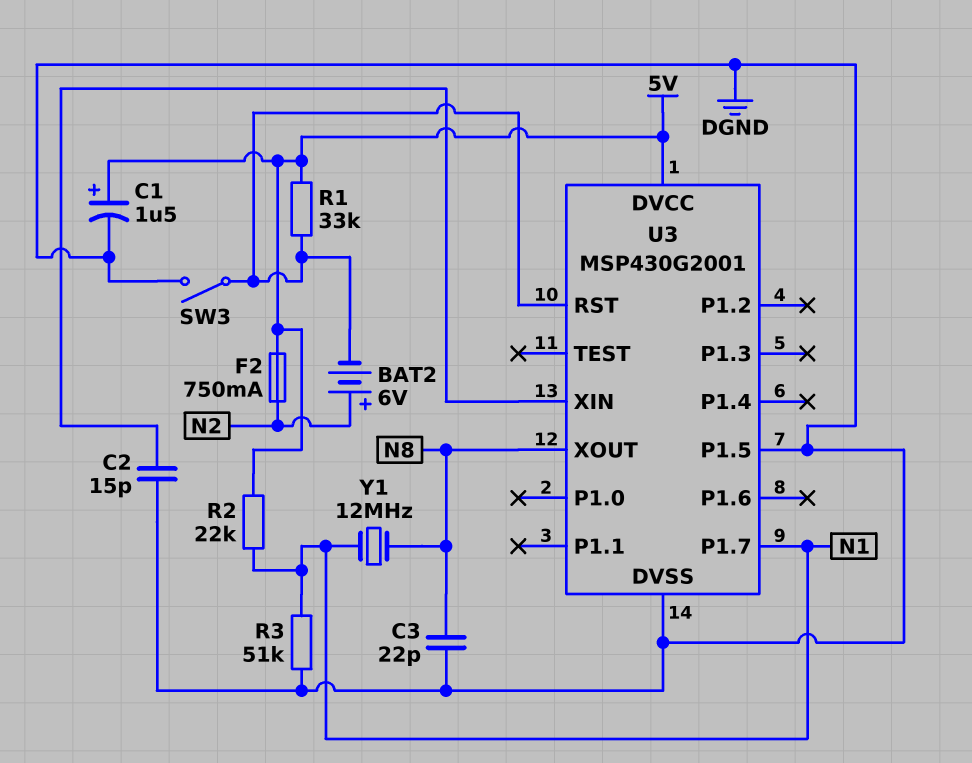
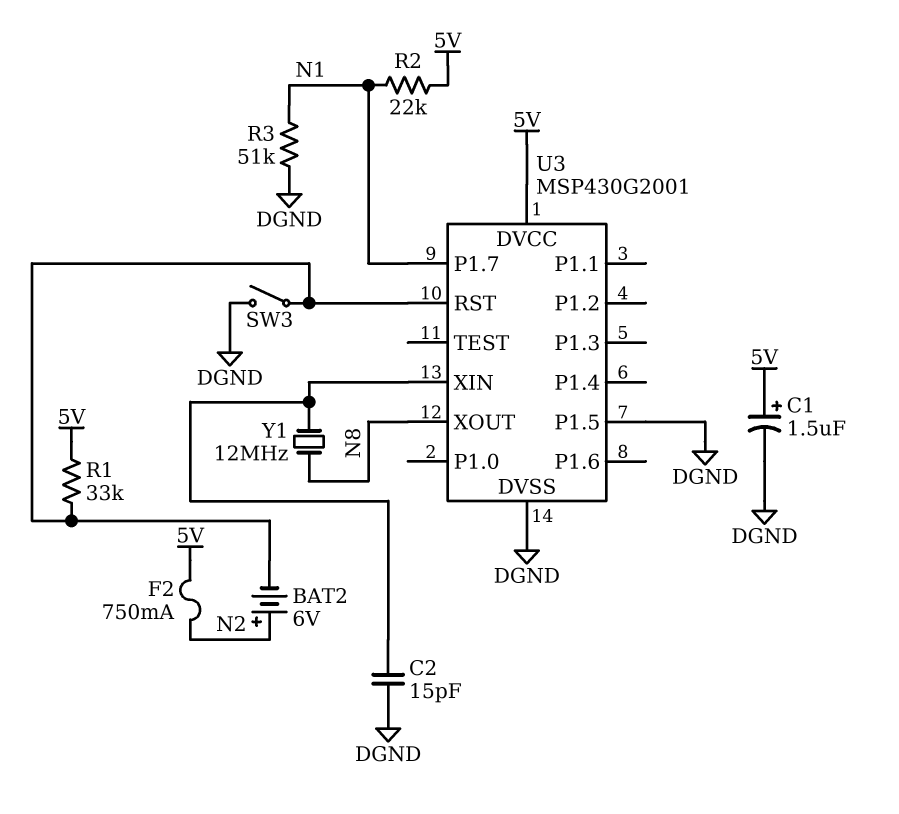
C3: 22pF (DGND, N8) -> none
Y1: 12MHz (N1, N8) -> 12MHz (N8, U3/XIN)

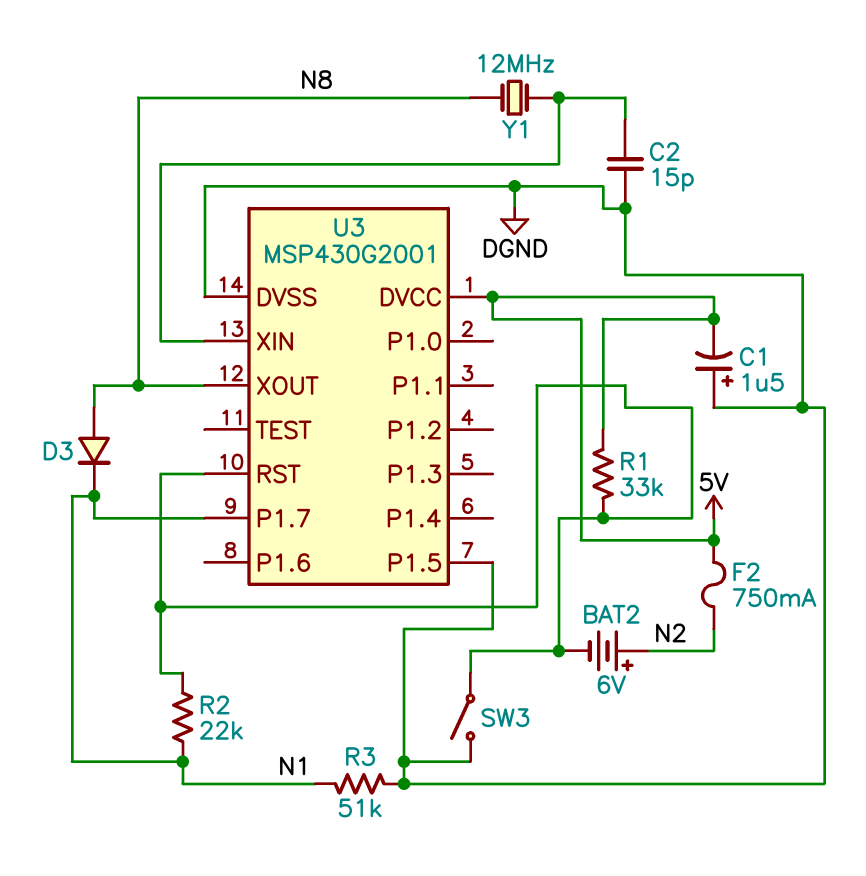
C1: 1.5uF (plus 5V, minus DGND) -> 1.5uF (plus DGND, minus 5V)
D3: none -> diode (A N8, K N1)
R2: 22k (5V, N1) -> 22k (N1, U3/RST)

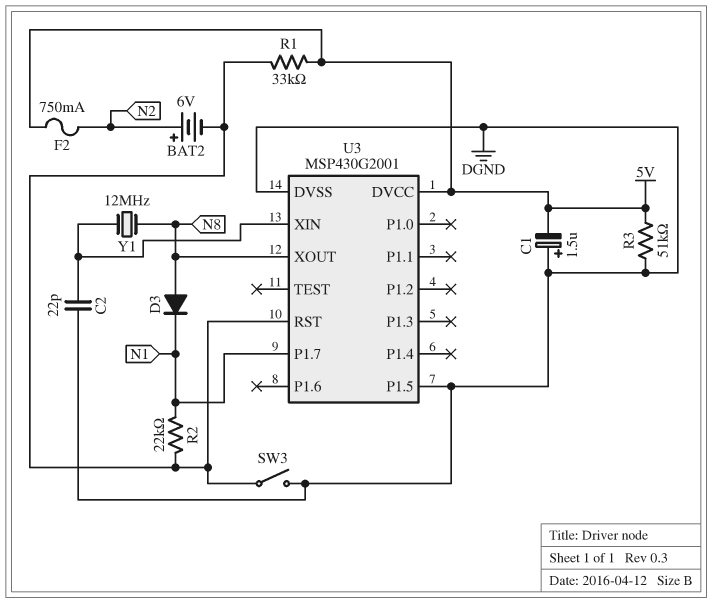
C2: 15pF (DGND, U3/XIN) -> 22pF (DGND, U3/XIN)
R3: 51k (DGND, N1) -> 51k (5V, DGND)

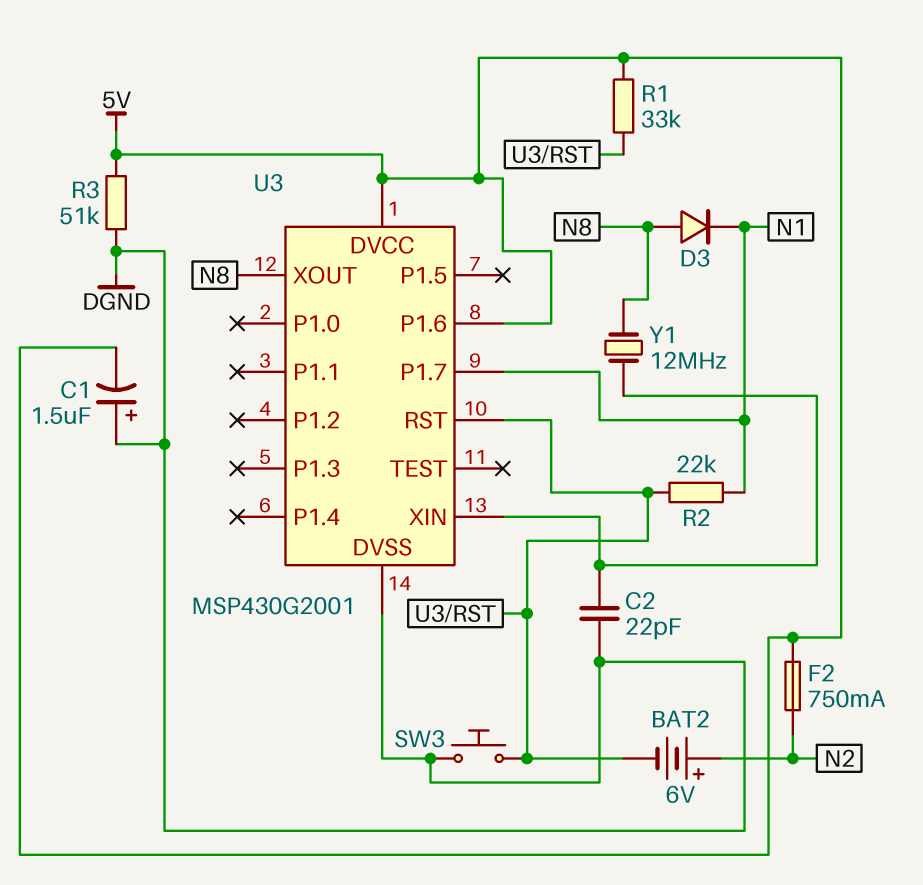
SW3: switch (DGND, U3/RST) -> button (DGND, U3/RST)
U3 pin P1.5: DGND -> none
U3 pin P1.6: none -> 5V

